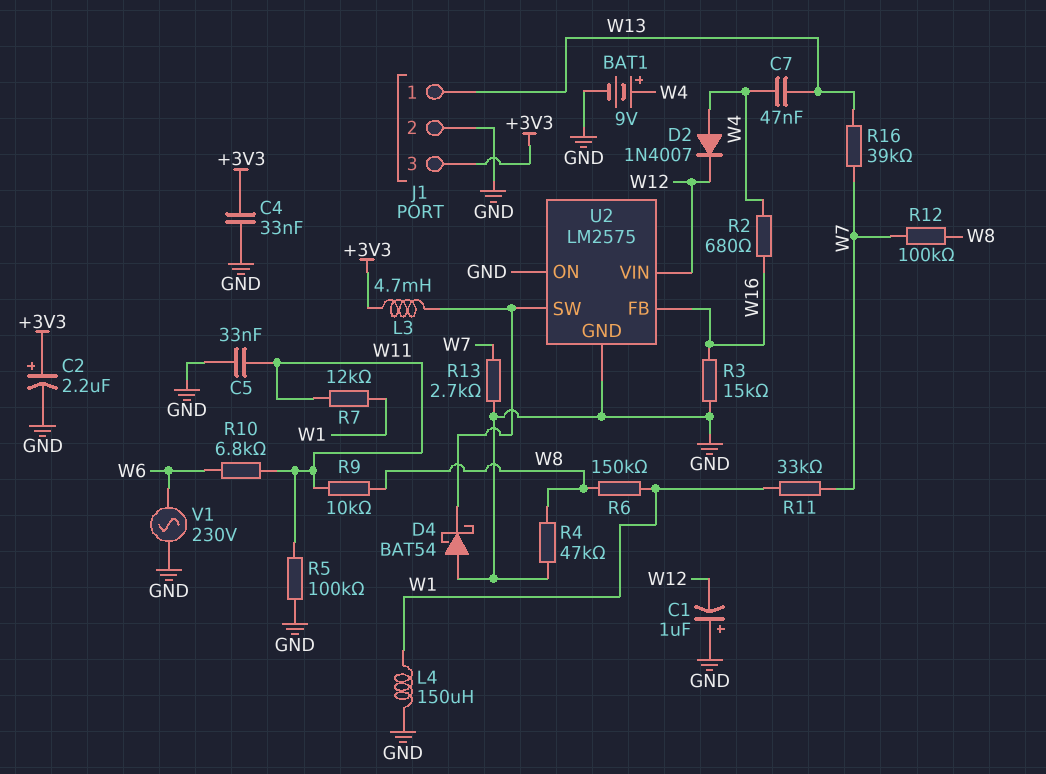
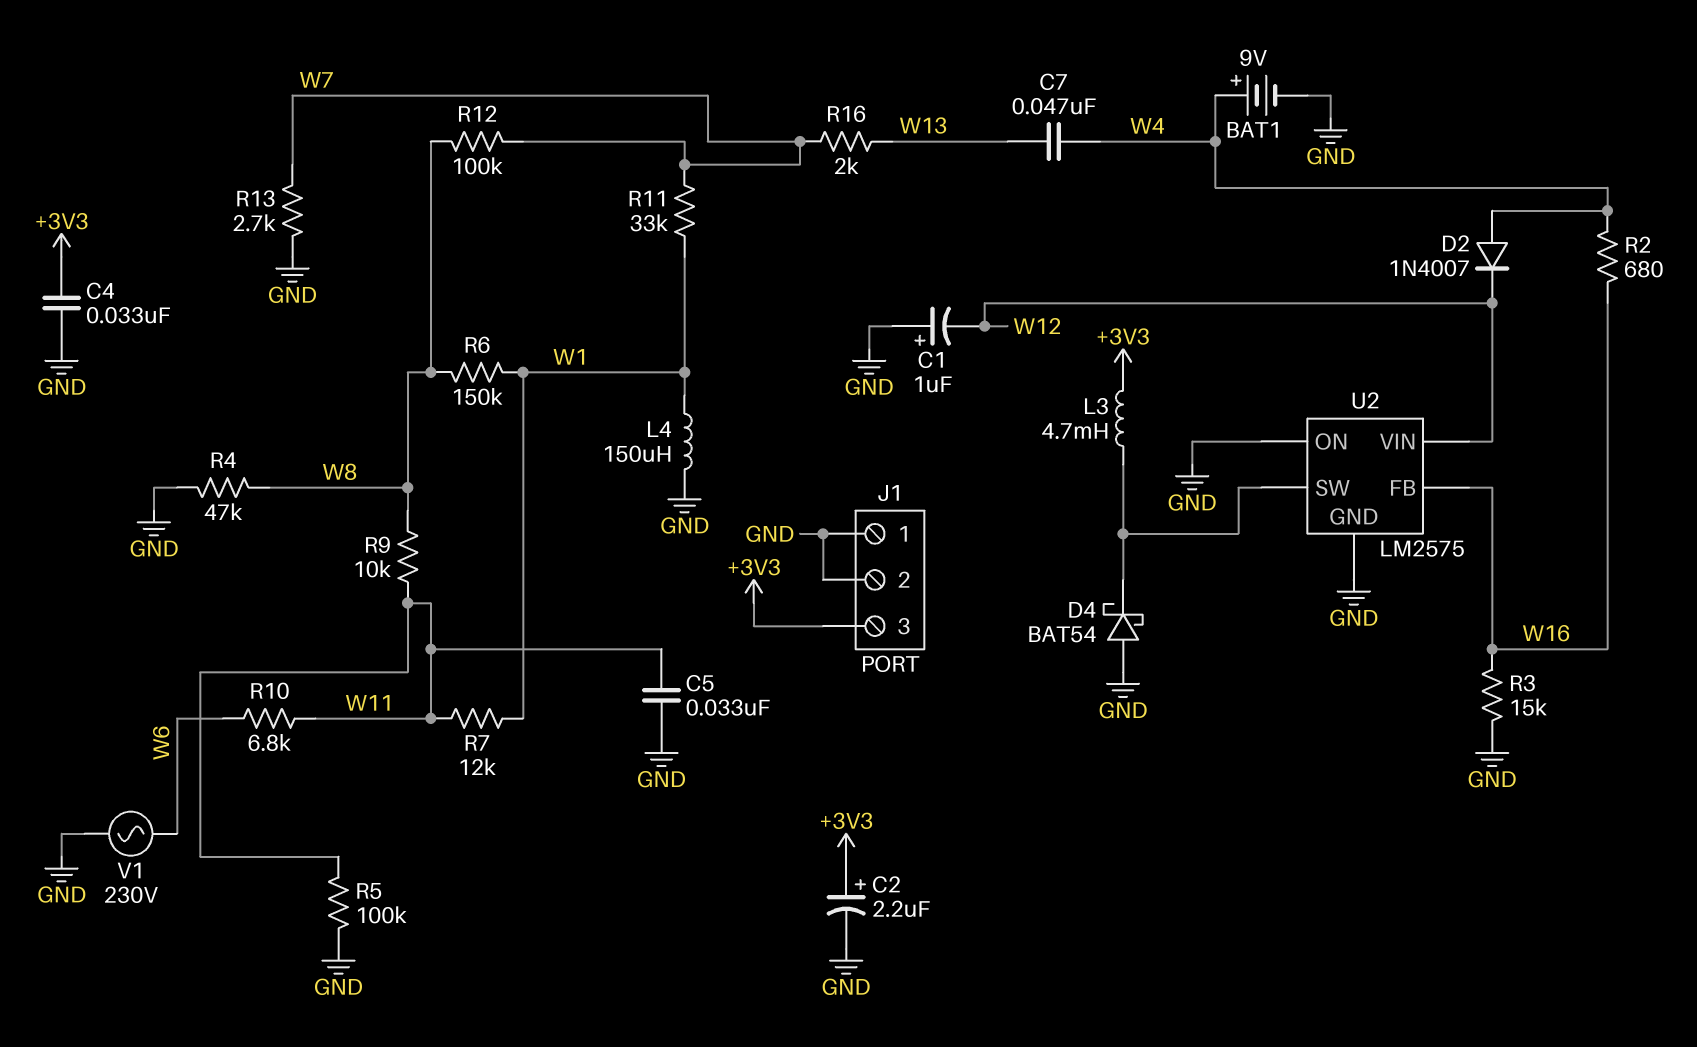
J1 pin 1: W13 -> GND
R16: 39k (W7, W13) -> 2k (W7, W13)

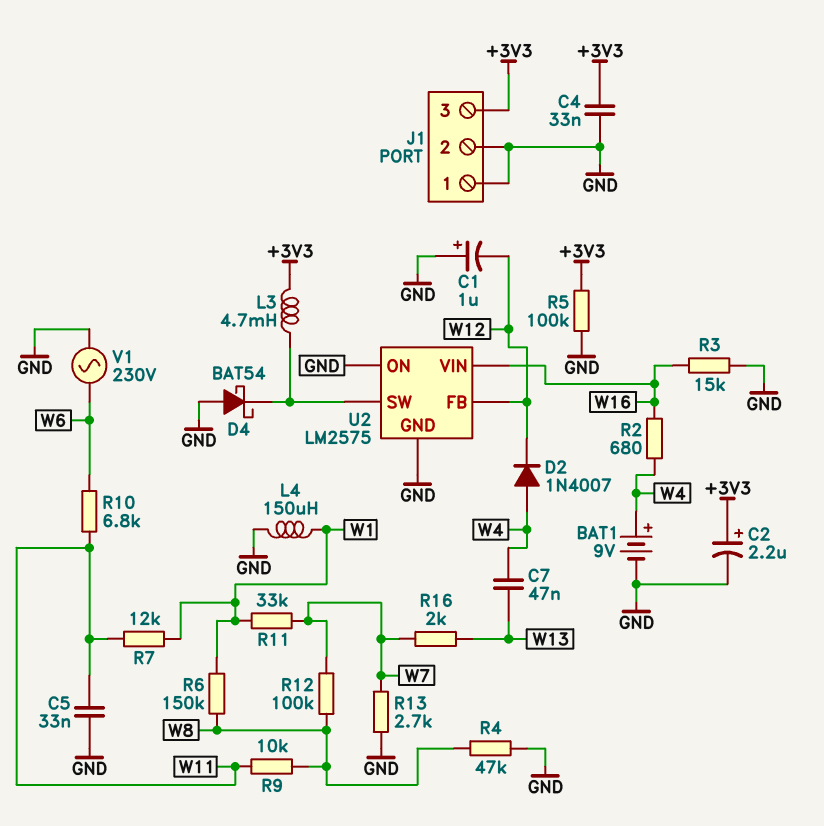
R5: 100k (GND, W11) -> 100k (+3V3, GND)
U2 pin FB: W16 -> W12
U2 pin VIN: W12 -> W16

